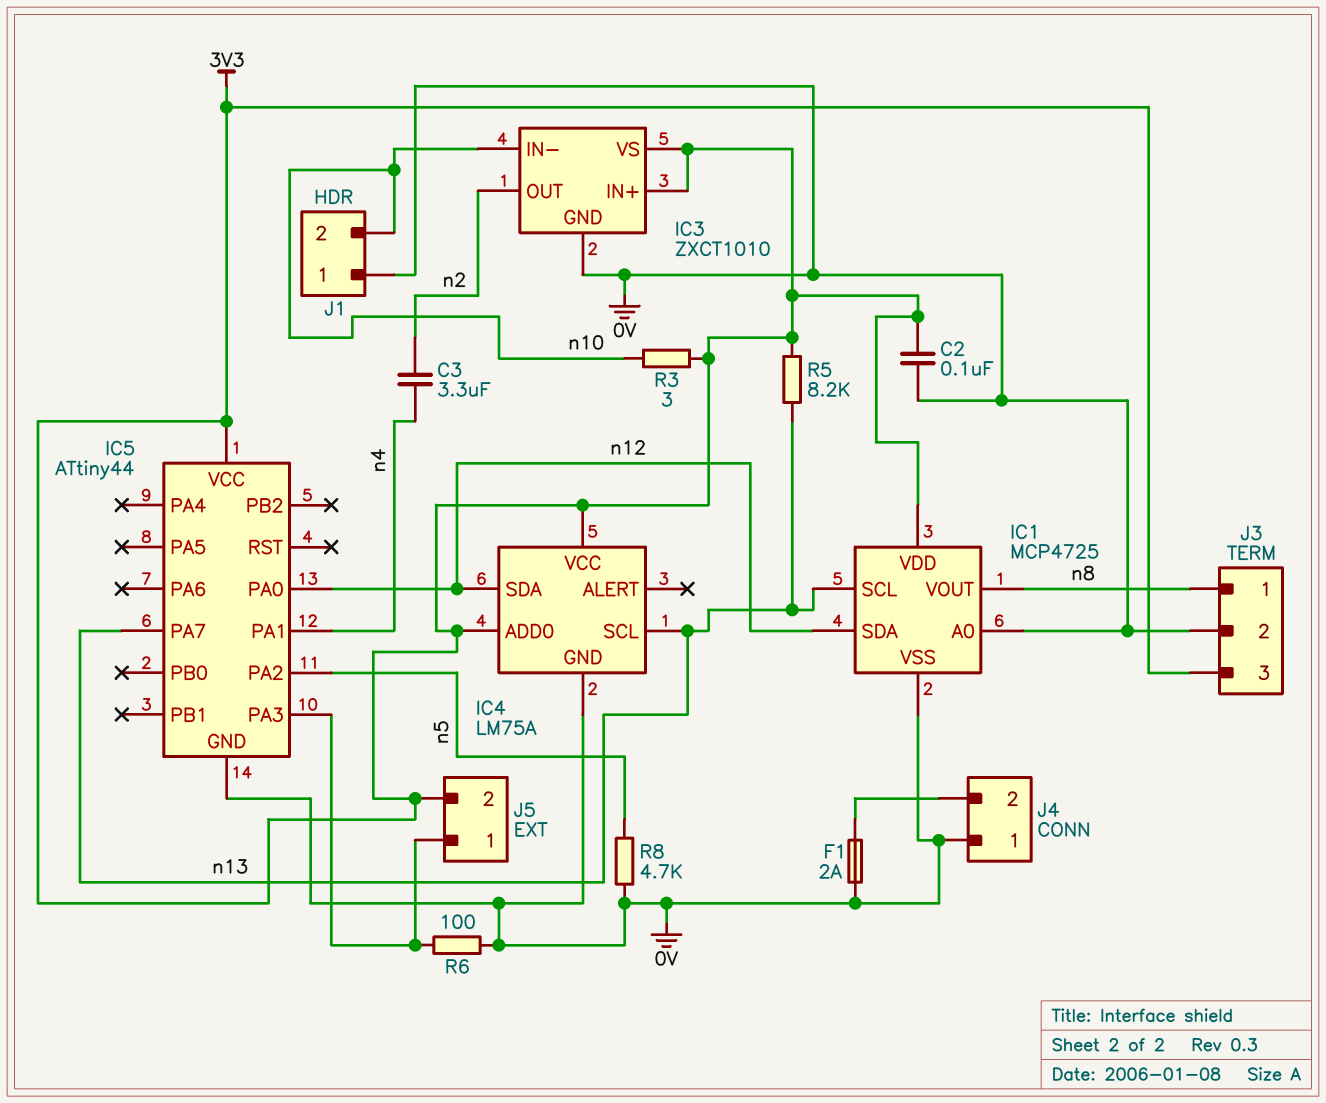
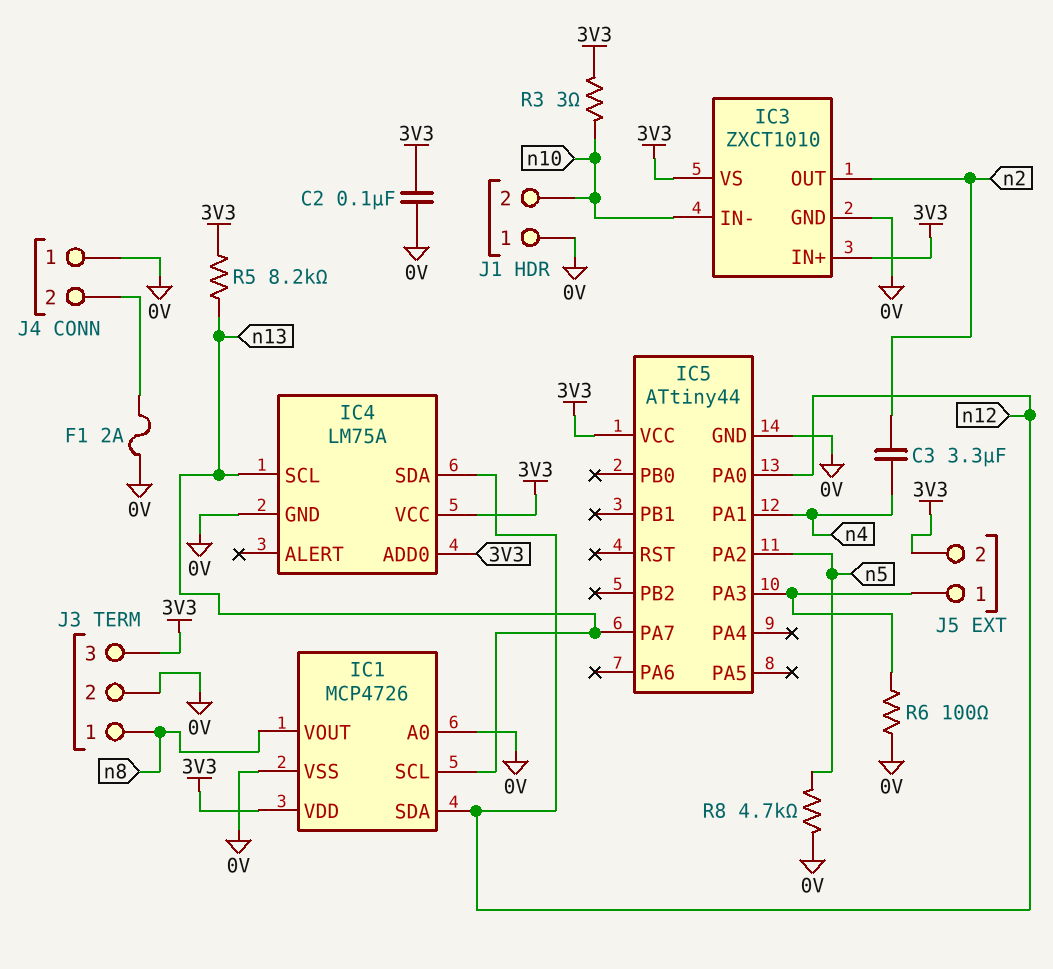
IC1: MCP4725 -> MCP4726

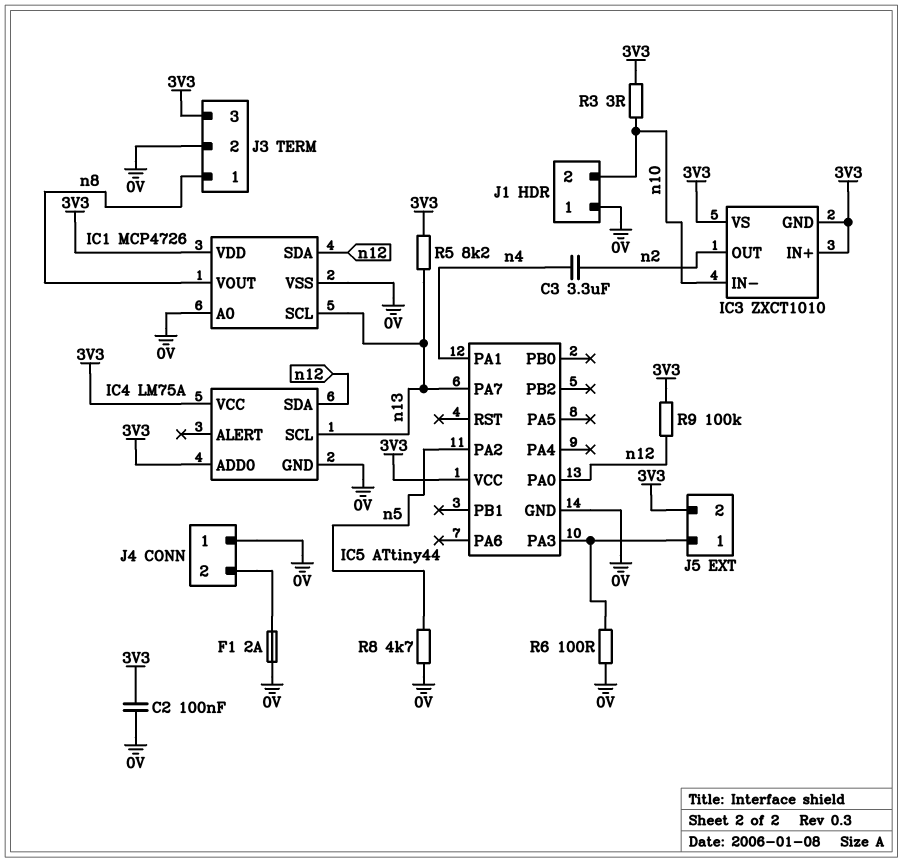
IC3 pin GND: 0V -> 3V3
R9: none -> 100k (3V3, n12)

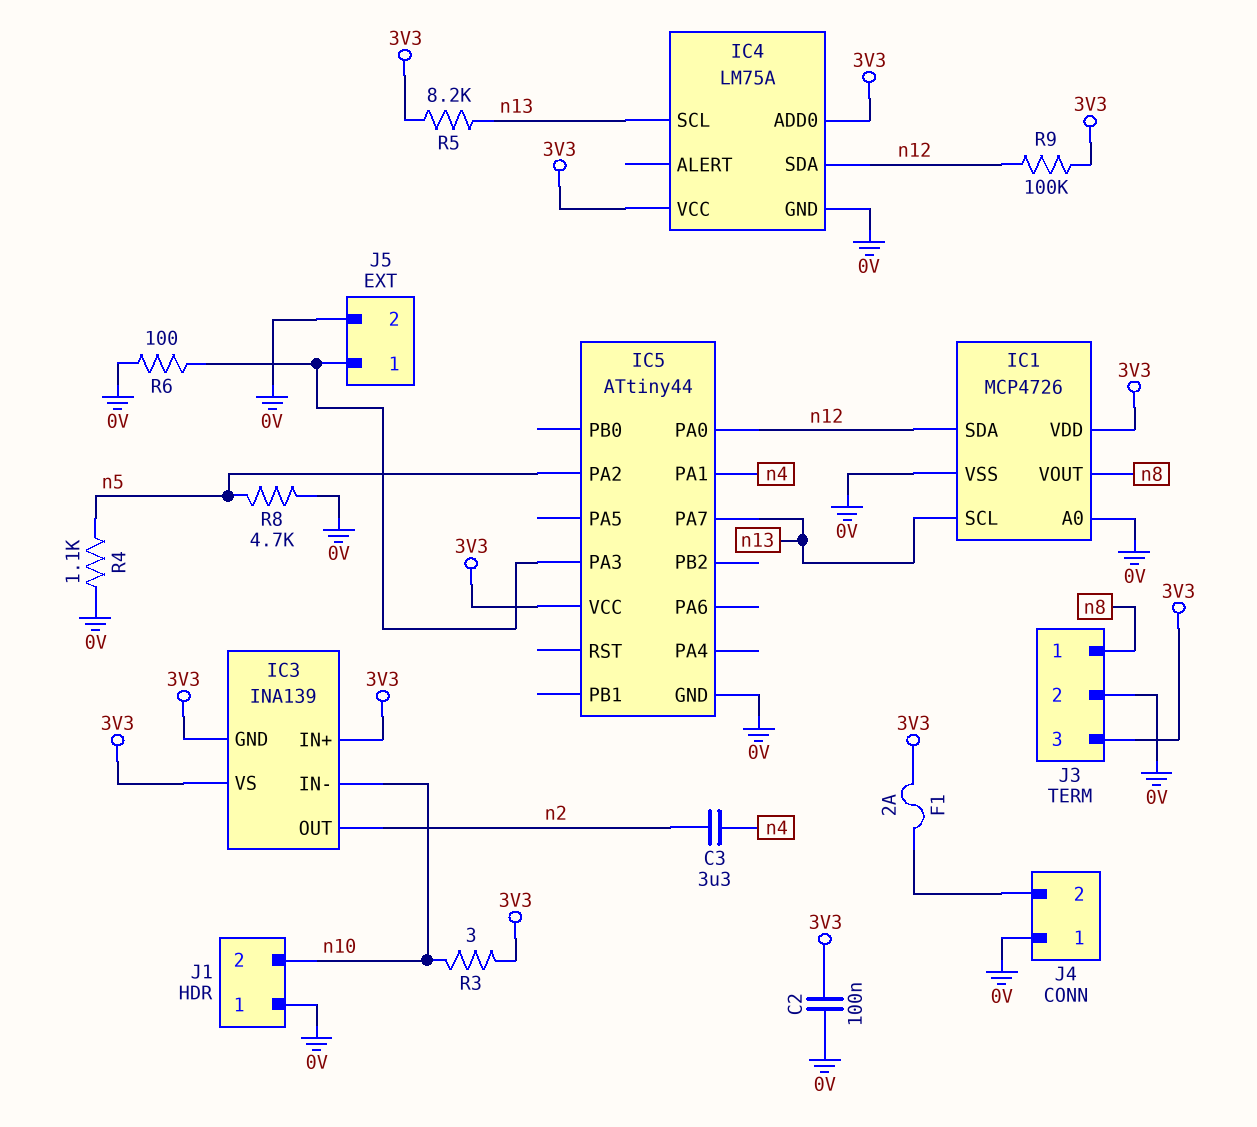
F1: 2A (0V, J4/2) -> 2A (3V3, J4/2)
IC3: ZXCT1010 -> INA139
J5 pin 2: 3V3 -> 0V
R4: none -> 1.1k (0V, n5)

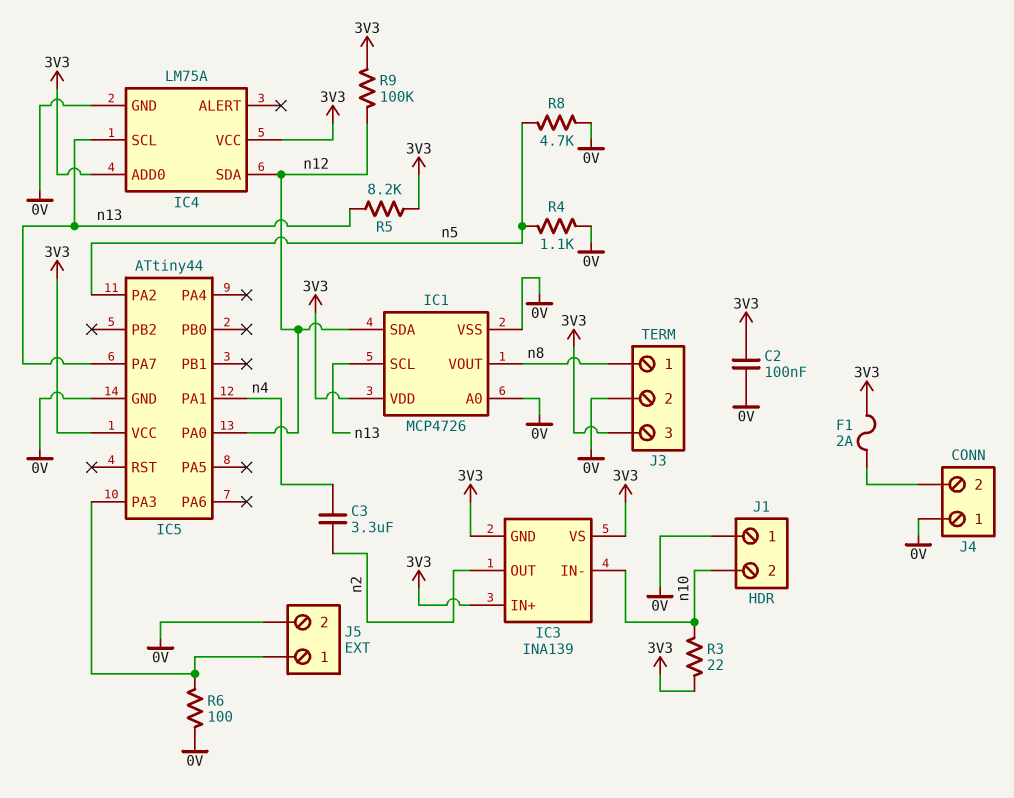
R3: 3 (3V3, n10) -> 22 (3V3, n10)

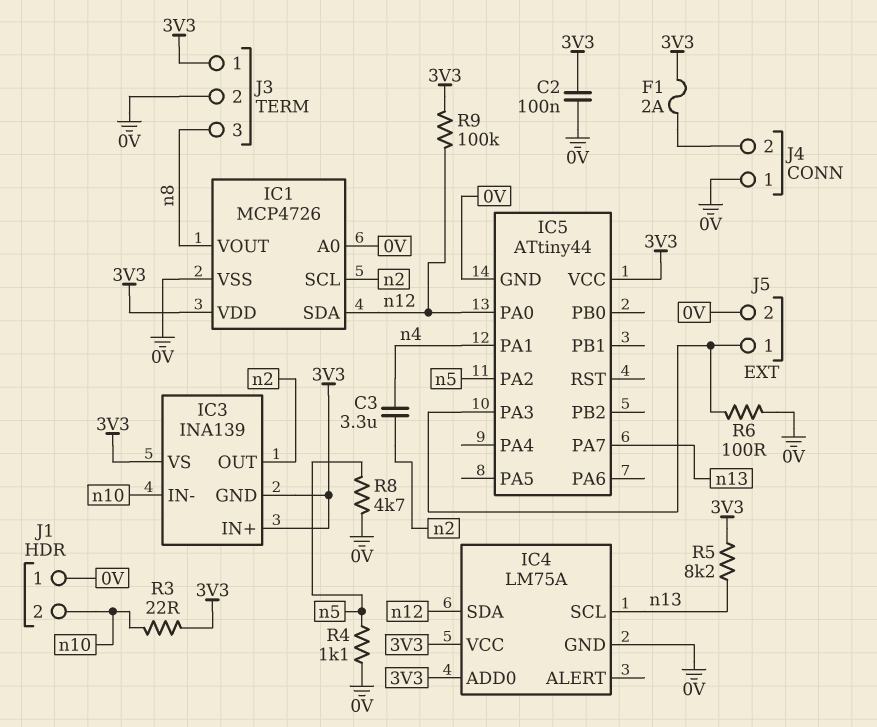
IC1 pin SCL: n13 -> n2
J3 pin 1: n8 -> 3V3
J3 pin 3: 3V3 -> n8

